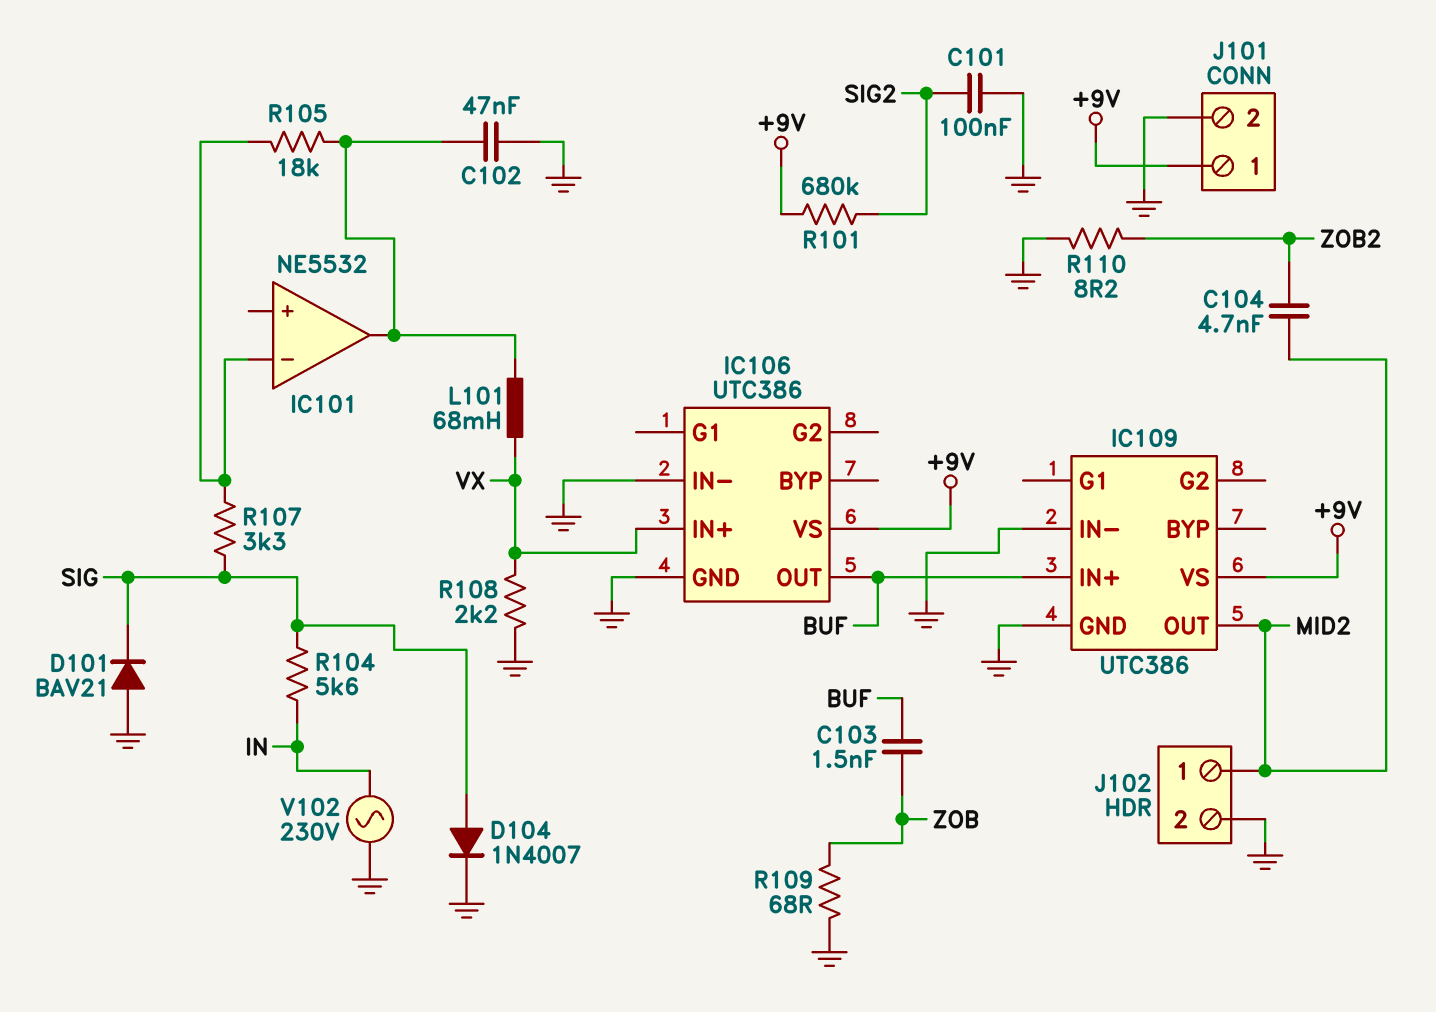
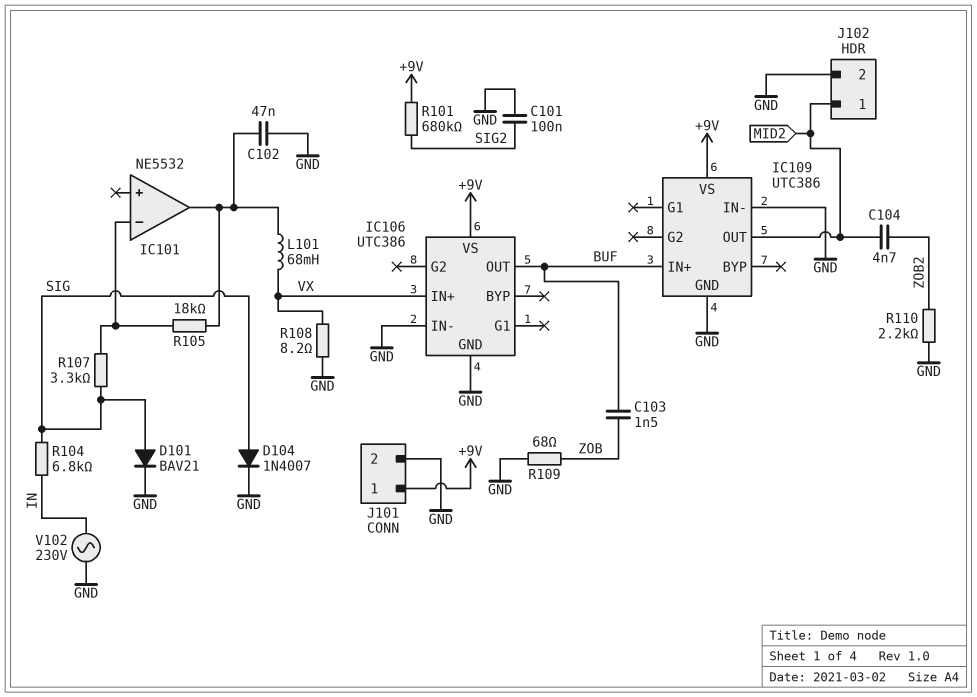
D101: diode BAV21 (A GND, K SIG) -> diode BAV21 (A SIG, K GND)
R104: 5.6k (IN, SIG) -> 6.8k (IN, SIG)
R108: 2.2k (GND, VX) -> 8.2 (GND, VX)
R110: 8.2 (GND, ZOB2) -> 2.2k (GND, ZOB2)

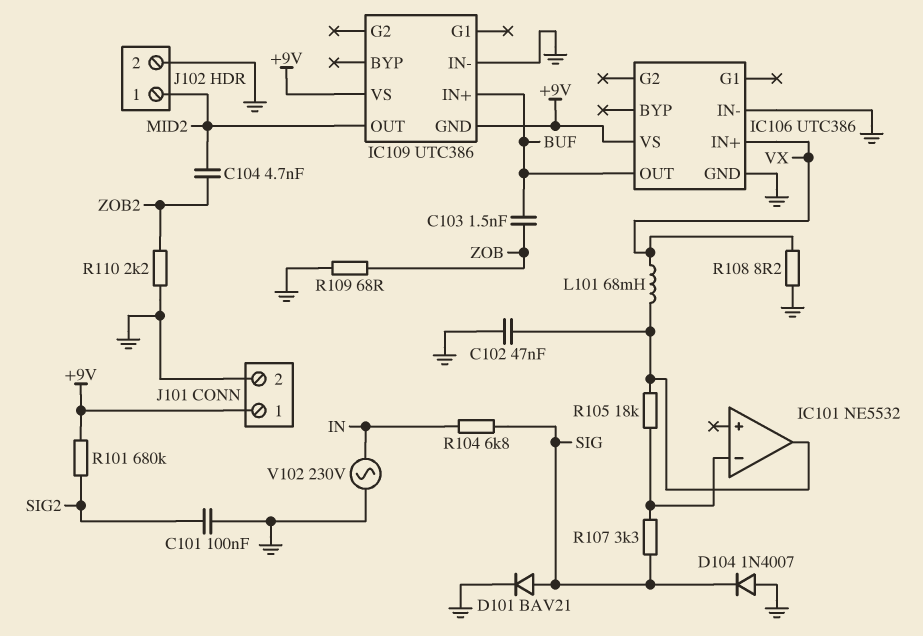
D104: diode 1N4007 (A SIG, K GND) -> diode 1N4007 (A GND, K SIG)
IC109 pin GND: GND -> +9V

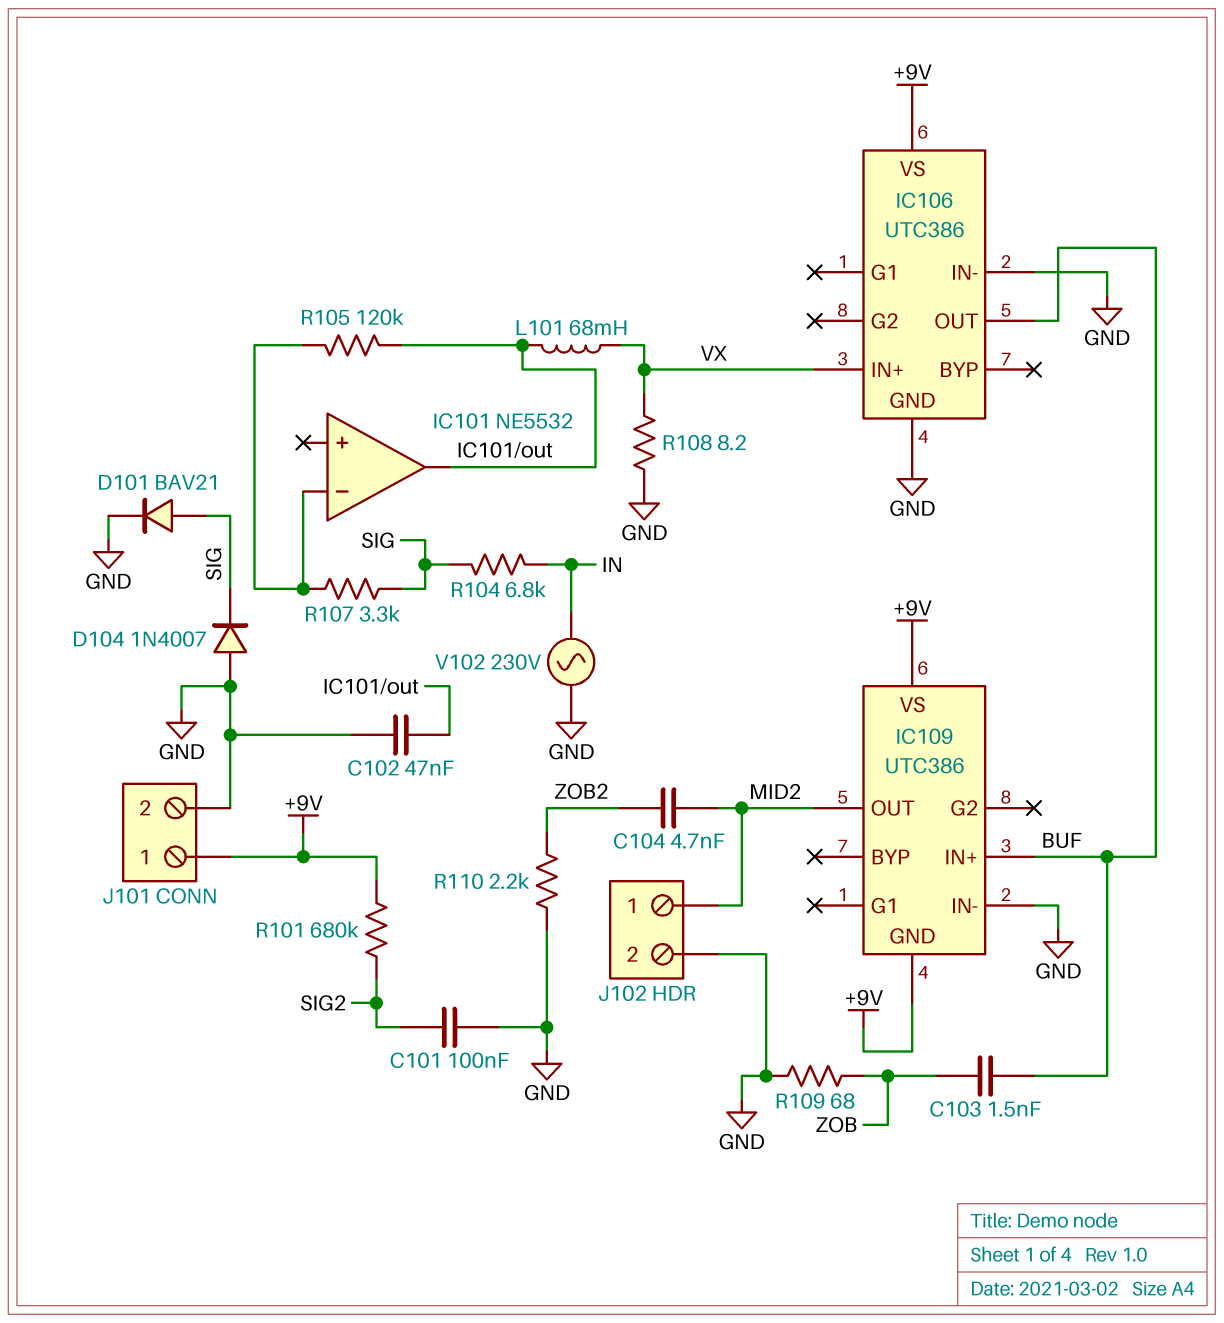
R105: 18k (IC101/in-, IC101/out) -> 120k (IC101/in-, IC101/out)

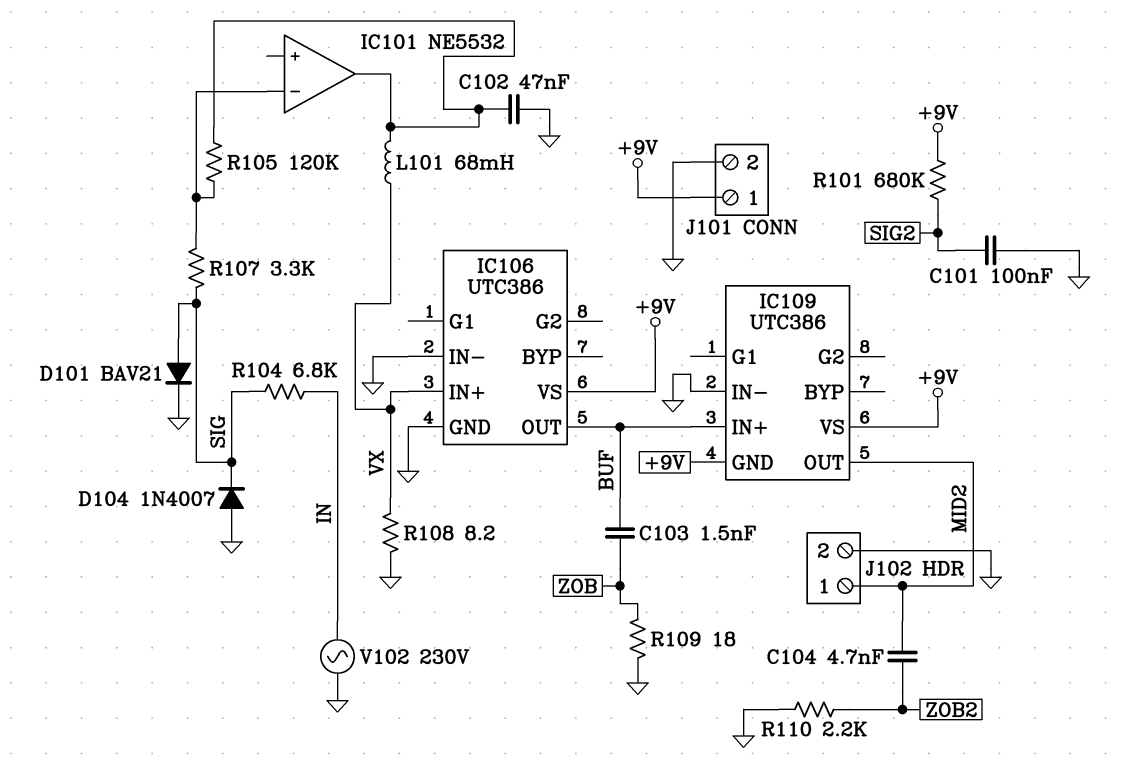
R109: 68 (GND, ZOB) -> 18 (GND, ZOB)

